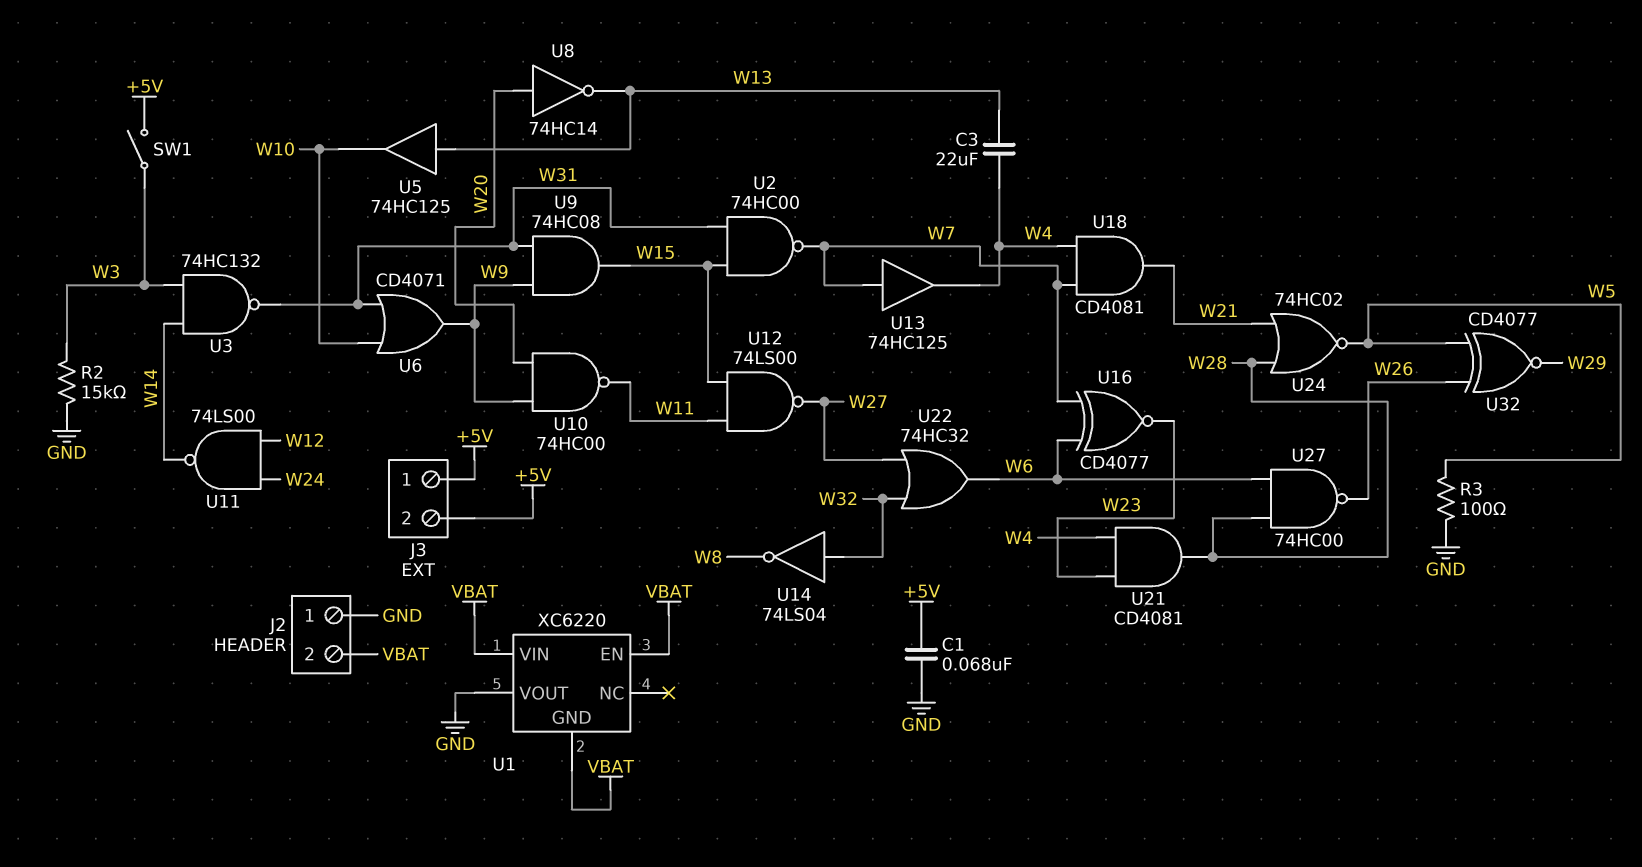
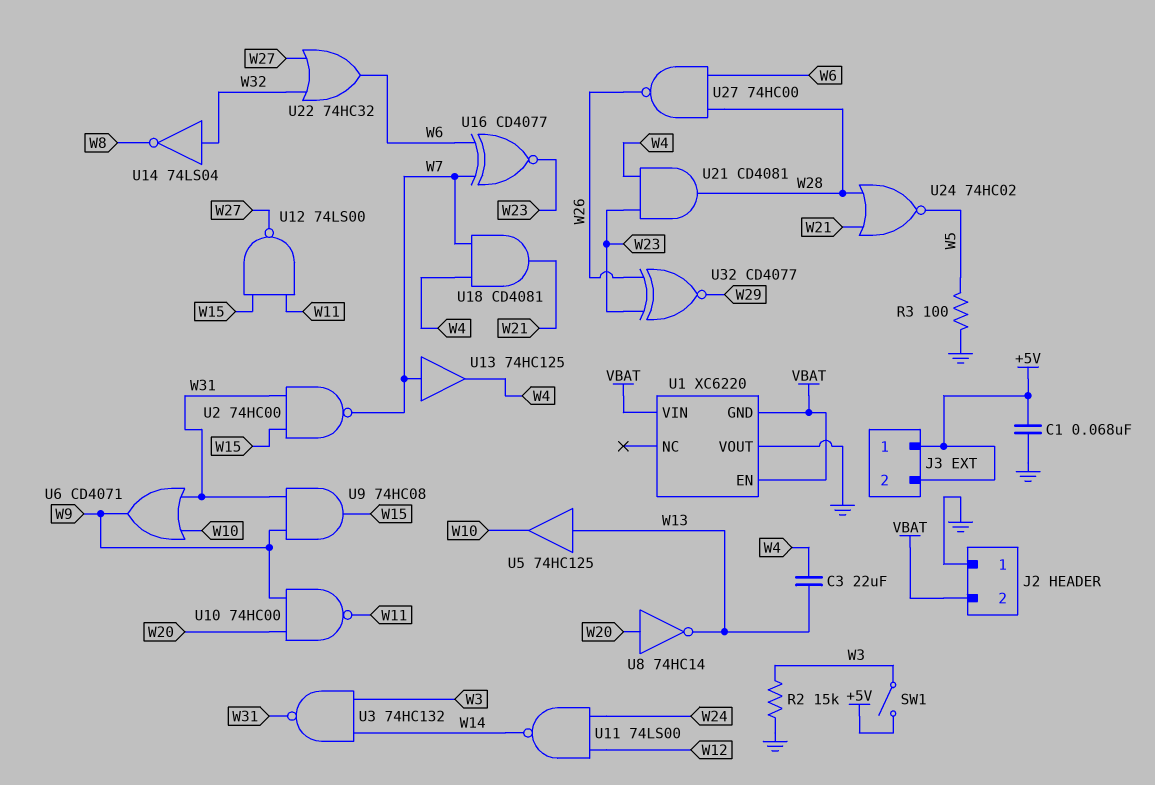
U32: XNOR CD4077 (in W5, in W26, out W29) -> XNOR CD4077 (in W23, in W26, out W29)

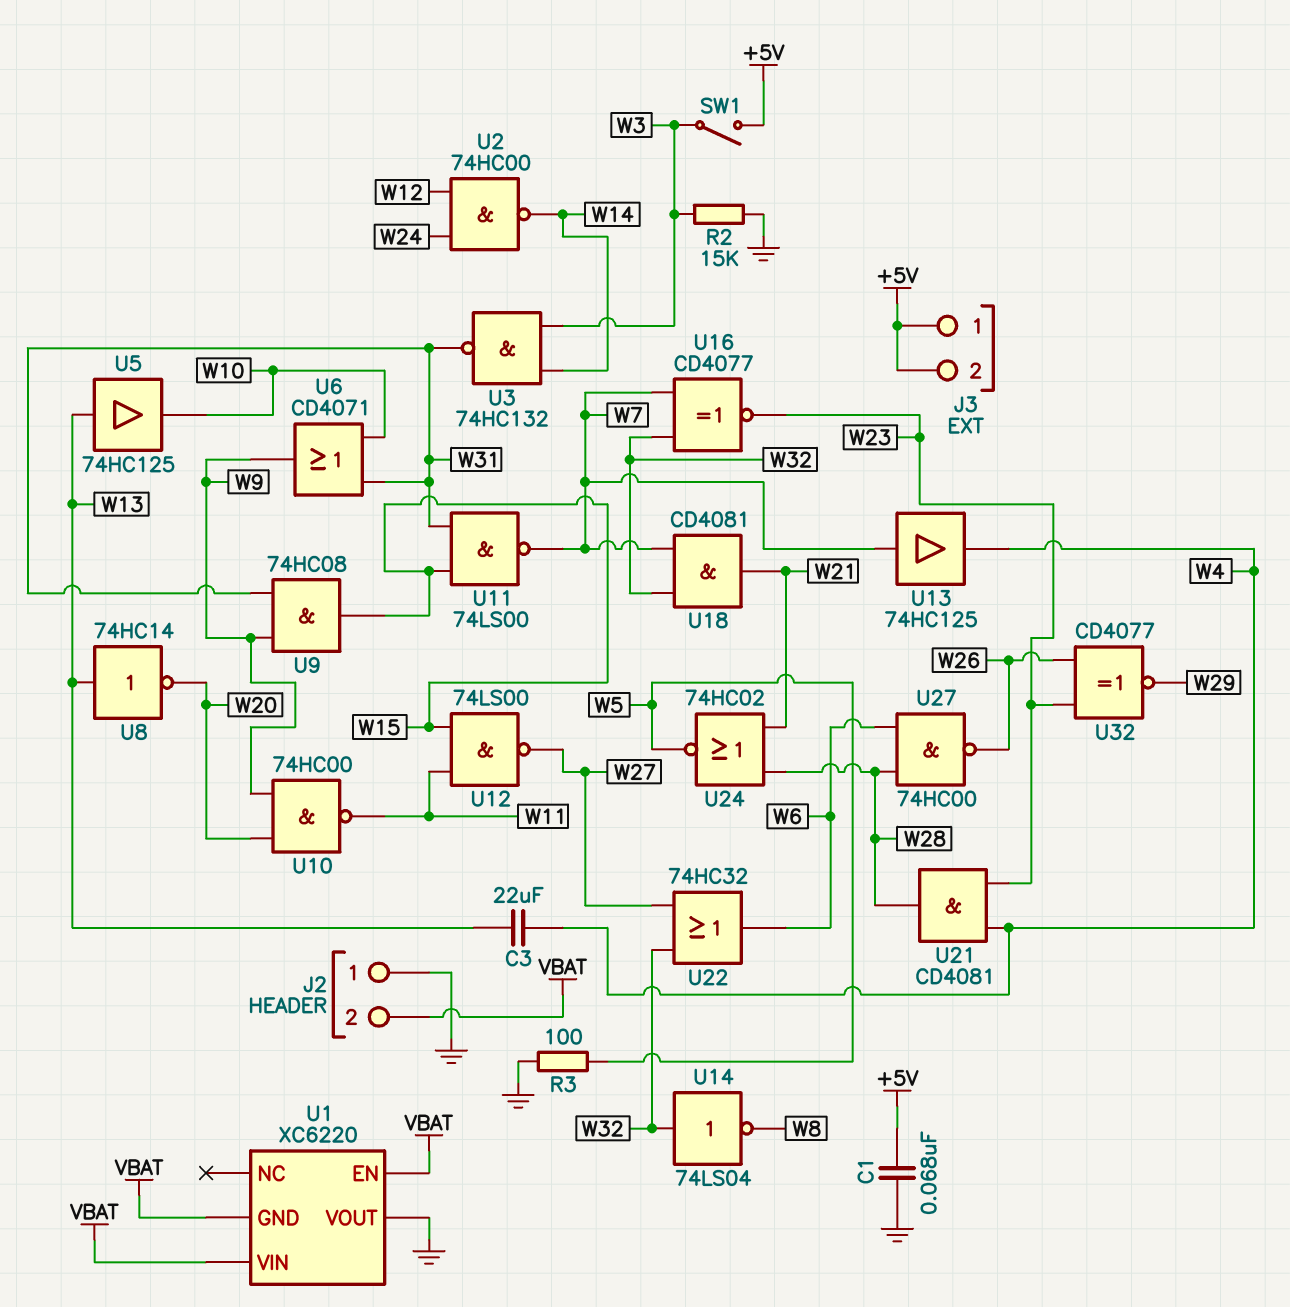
U2: NAND 74HC00 (in W15, in W31, out W7) -> NAND 74HC00 (in W12, in W24, out W14)
U8: NOT 74HC14 (in W20, out W13) -> NOT 74HC14 (in W13, out W20)
U11: NAND 74LS00 (in W12, in W24, out W14) -> NAND 74LS00 (in W15, in W31, out W7)
U16: XNOR CD4077 (in W6, in W7, out W23) -> XNOR CD4077 (in W7, in W32, out W23)
U18: AND CD4081 (in W4, in W7, out W21) -> AND CD4081 (in W7, in W32, out W21)

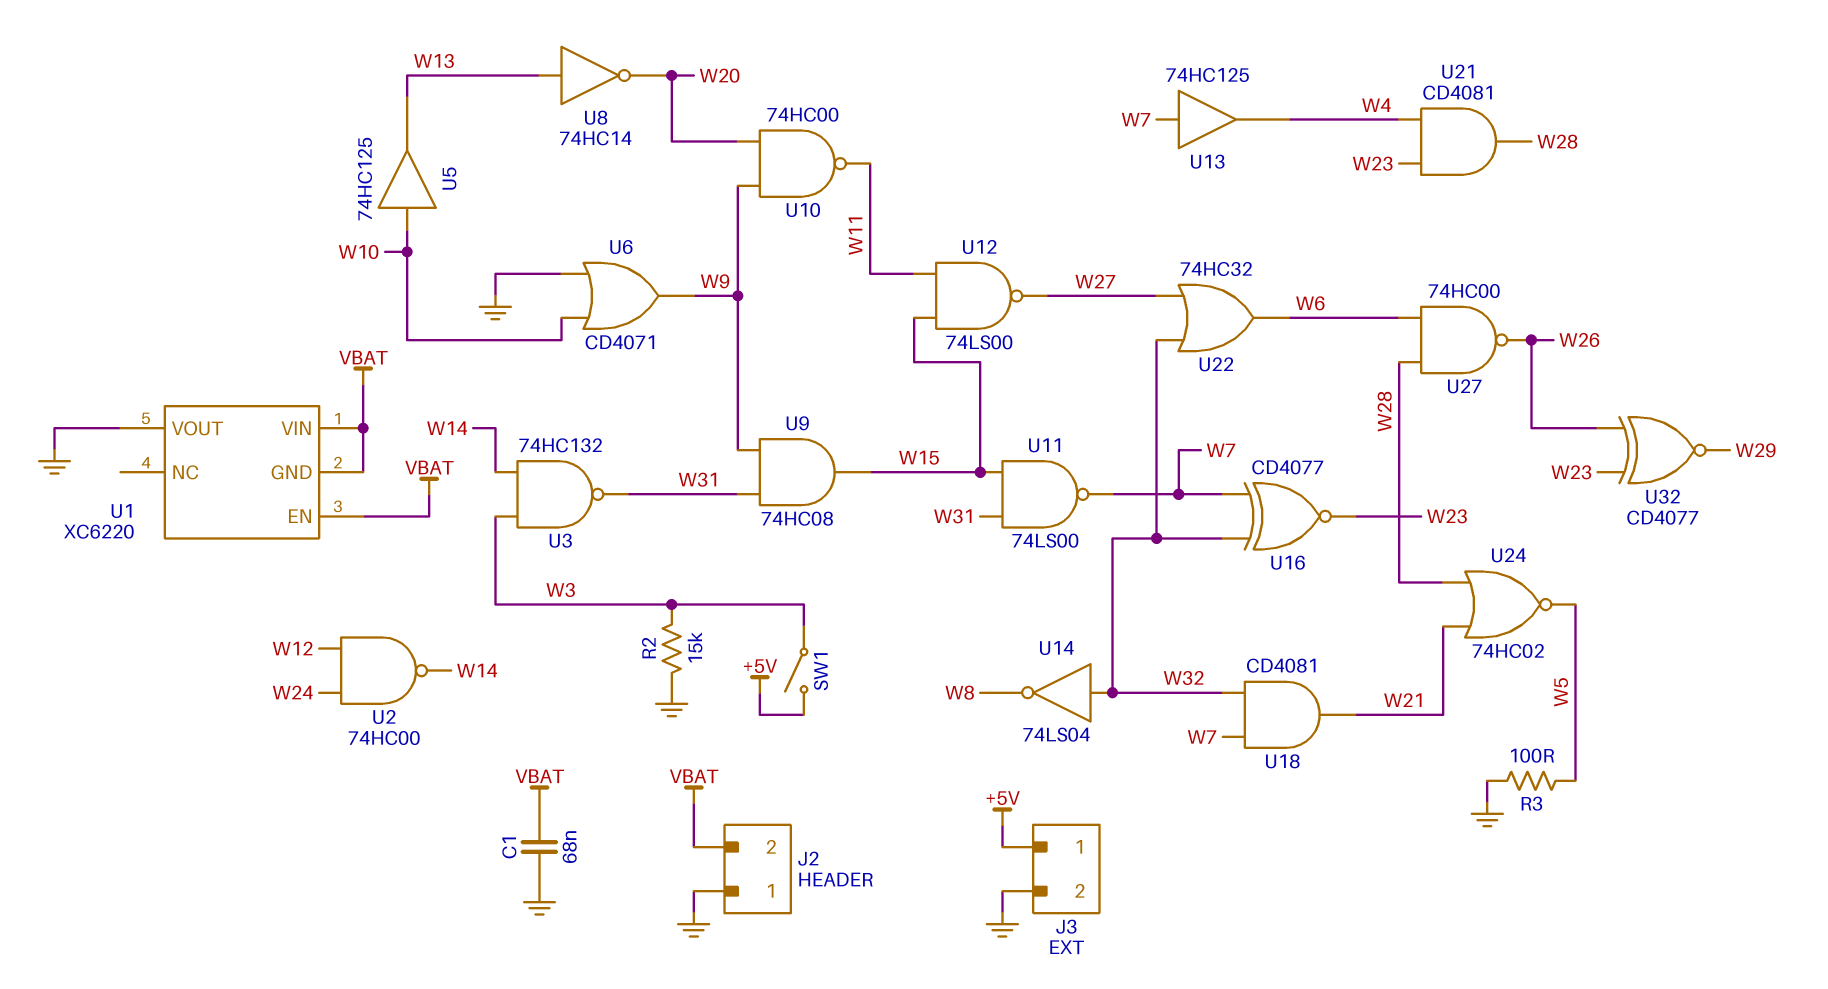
C1: 68nF (+5V, GND) -> 68nF (GND, VBAT)
C3: 22uF (W4, W13) -> none
J3 pin 2: +5V -> GND
U5: buffer 74HC125 (in W13, out W10) -> buffer 74HC125 (in W10, out W13)
U6: OR CD4071 (in W10, in W31, out W9) -> OR CD4071 (in GND, in W10, out W9)

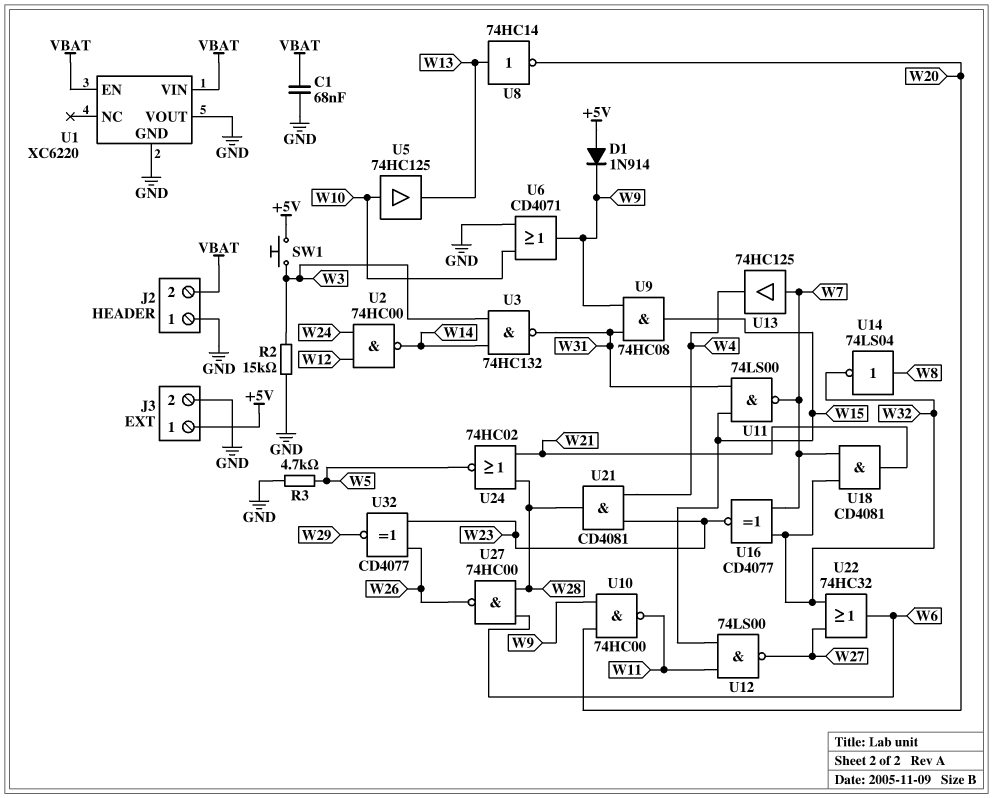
D1: none -> diode 1N914 (A +5V, K W9)
R3: 100 (GND, W5) -> 4.7k (GND, W5)
SW1: switch (+5V, W3) -> button (+5V, W3)
U1 pin GND: VBAT -> GND
U14: NOT 74LS04 (in W32, out W8) -> NOT 74LS04 (in W8, out W32)

